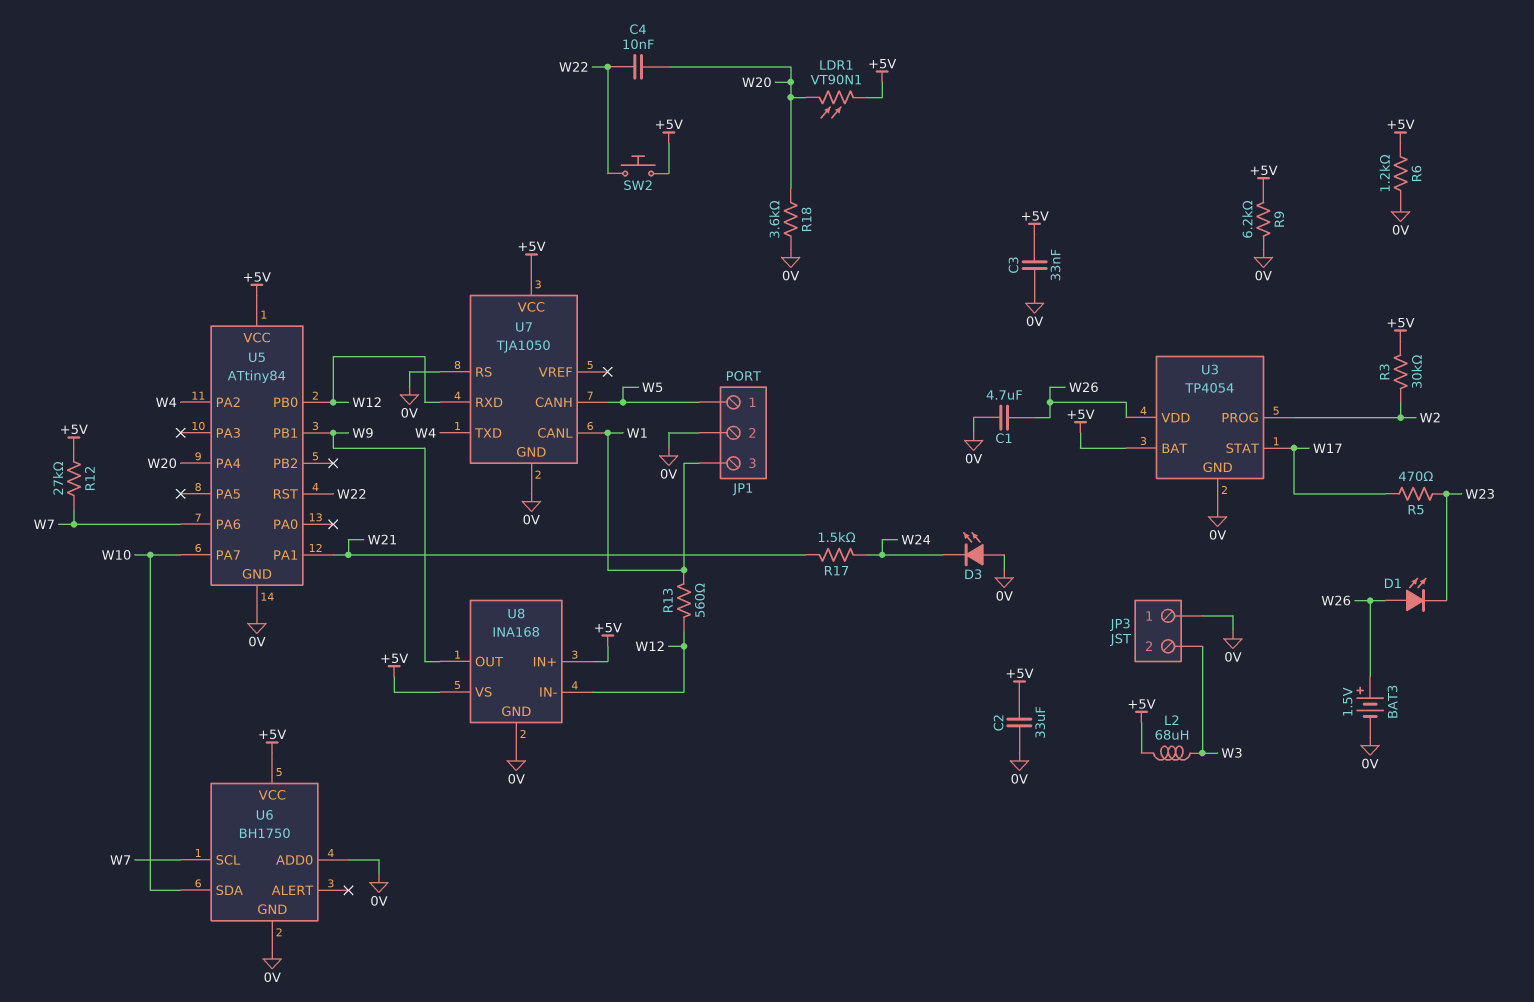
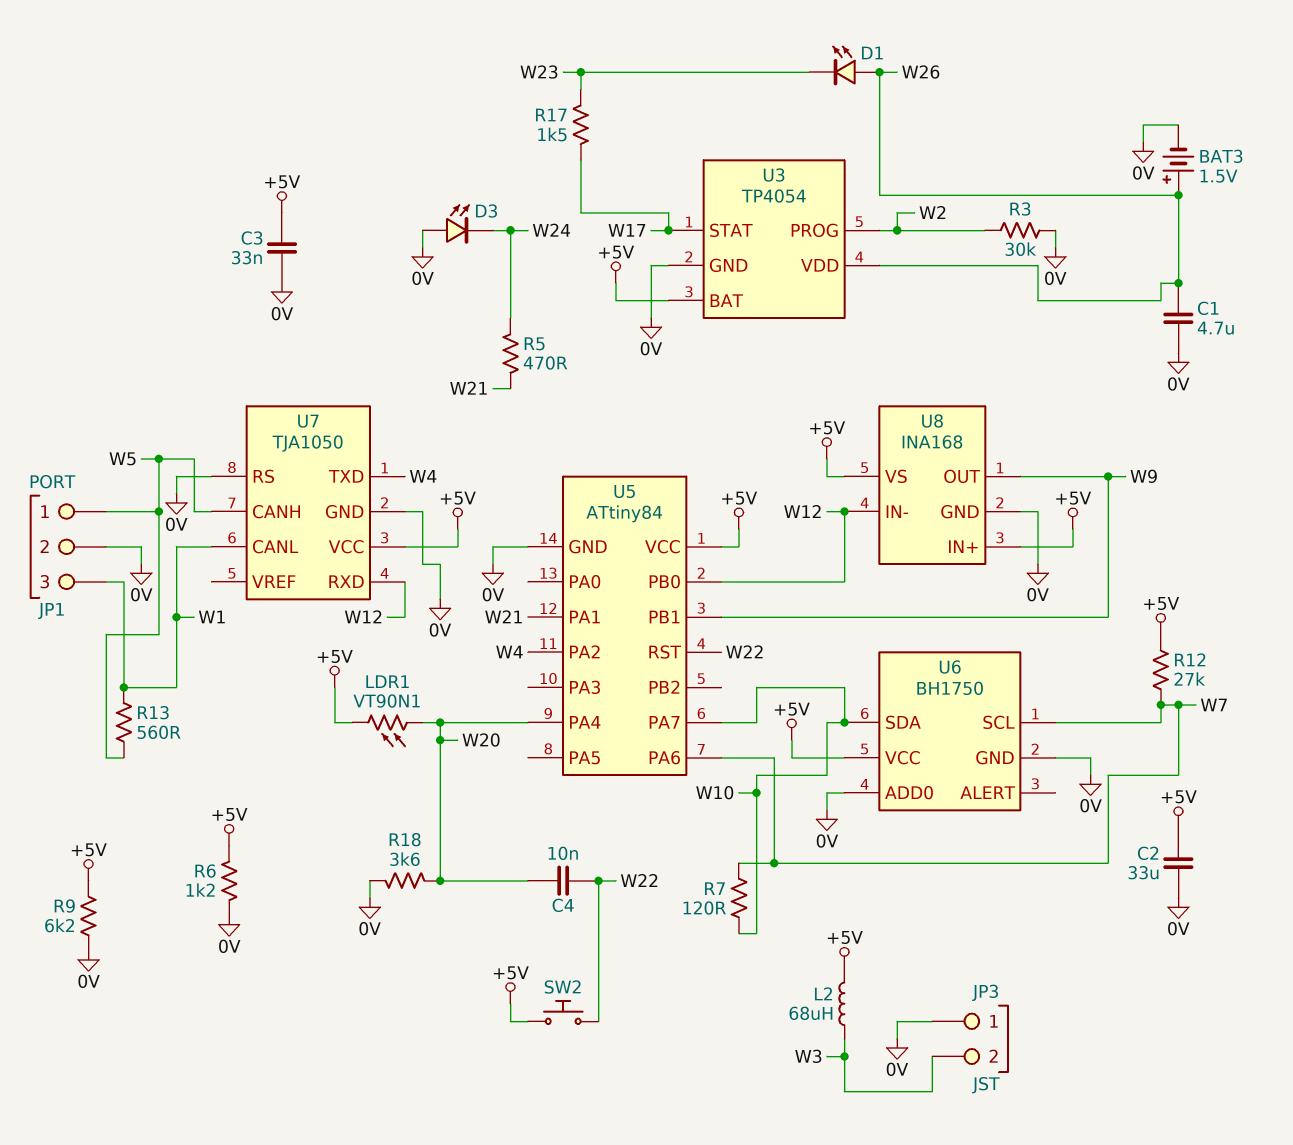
R3: 30k (+5V, W2) -> 30k (0V, W2)
R5: 470 (W17, W23) -> 470 (W21, W24)
R7: none -> 120 (W7, W10)
R13: 560 (W1, W12) -> 560 (W1, W5)
R17: 1.5k (W21, W24) -> 1.5k (W17, W23)

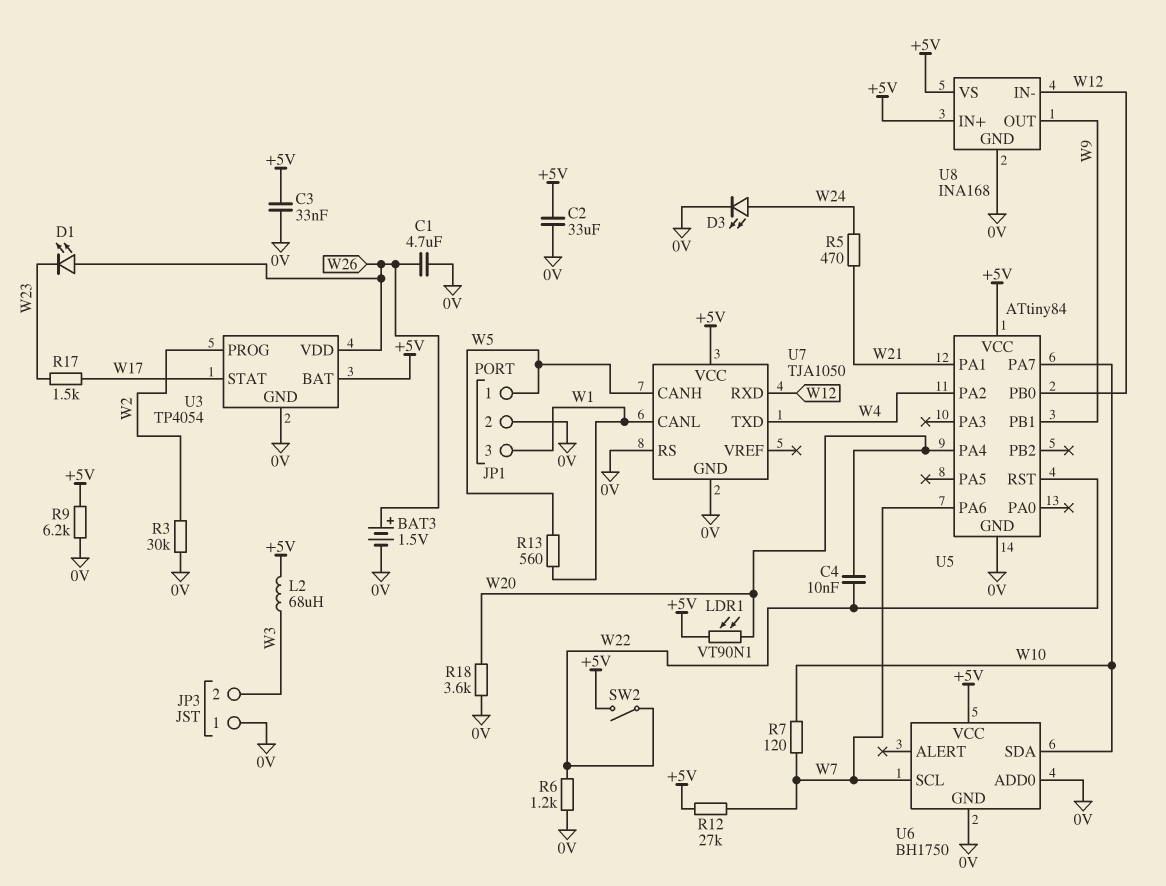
D3: LED (A 0V, K W24) -> LED (A W24, K 0V)
R6: 1.2k (+5V, 0V) -> 1.2k (0V, W22)
SW2: button (+5V, W22) -> switch (+5V, W22)

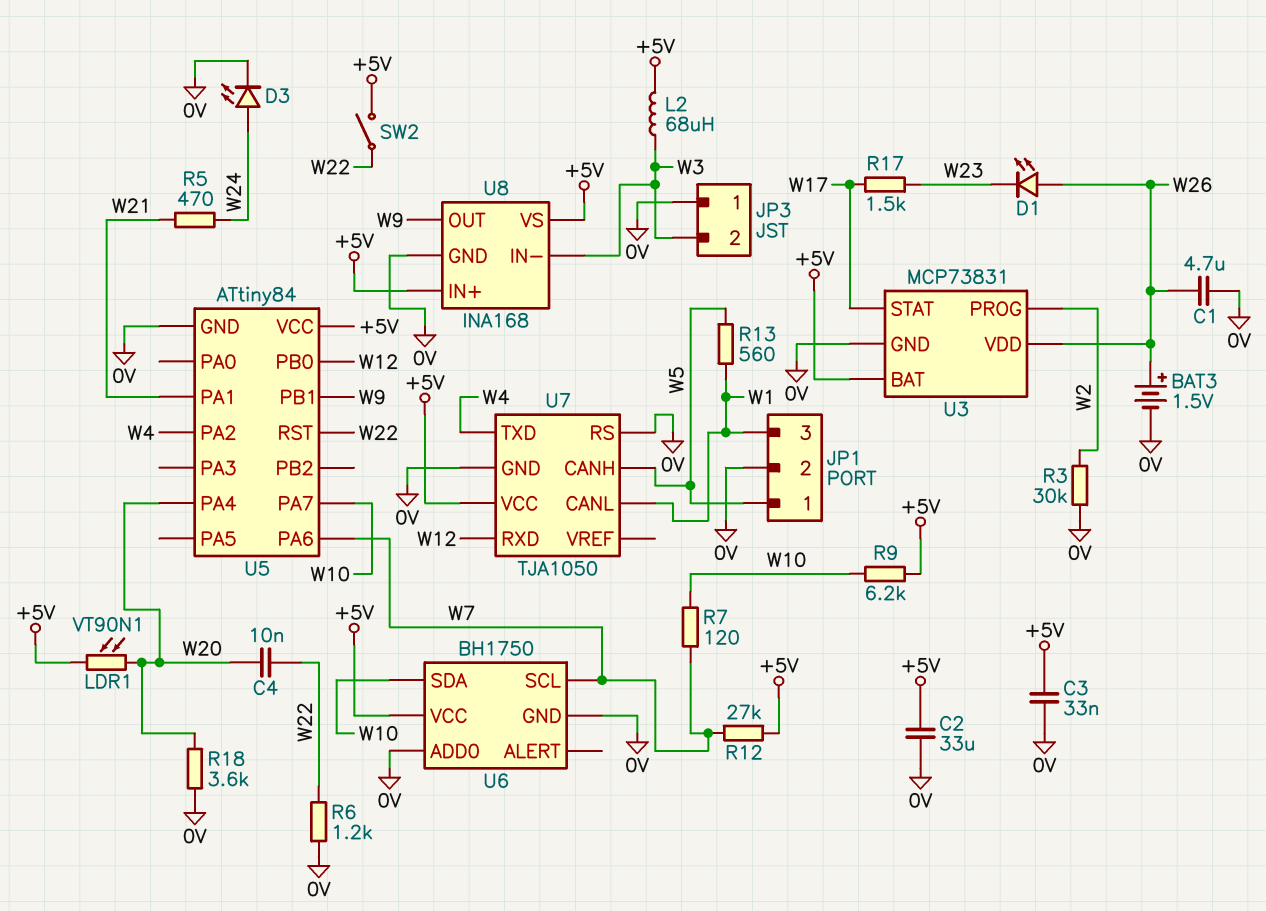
R9: 6.2k (+5V, 0V) -> 6.2k (+5V, W10)
U3: TP4054 -> MCP73831
U8 pin IN-: W12 -> W3

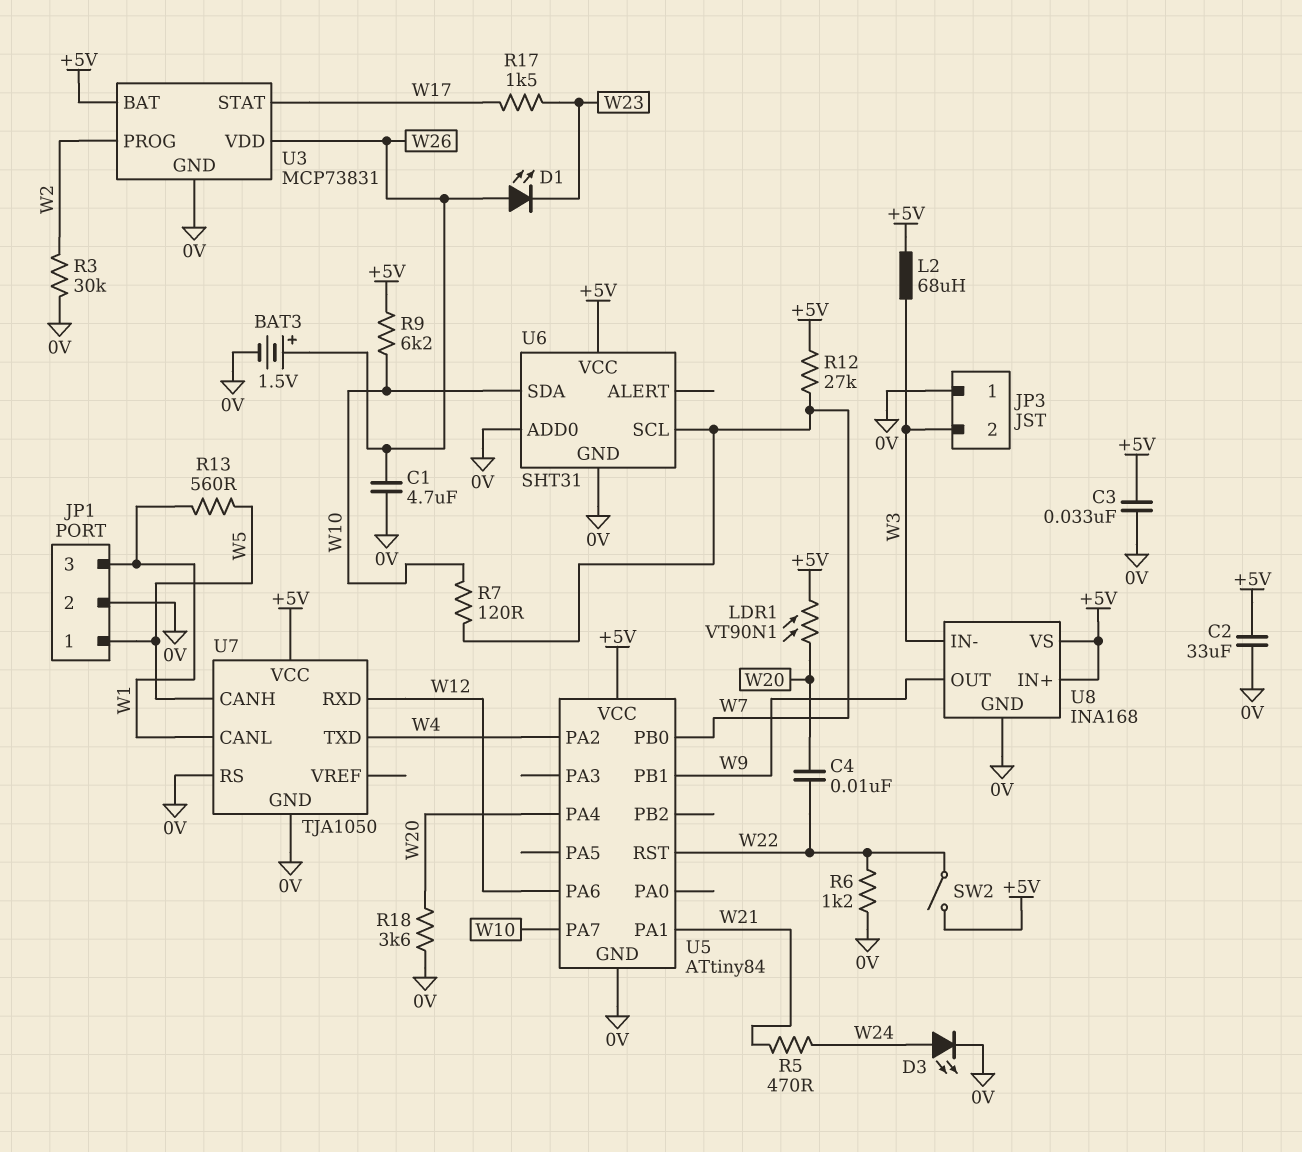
U5 pin PA6: W7 -> W12
U5 pin PB0: W12 -> W7
U6: BH1750 -> SHT31

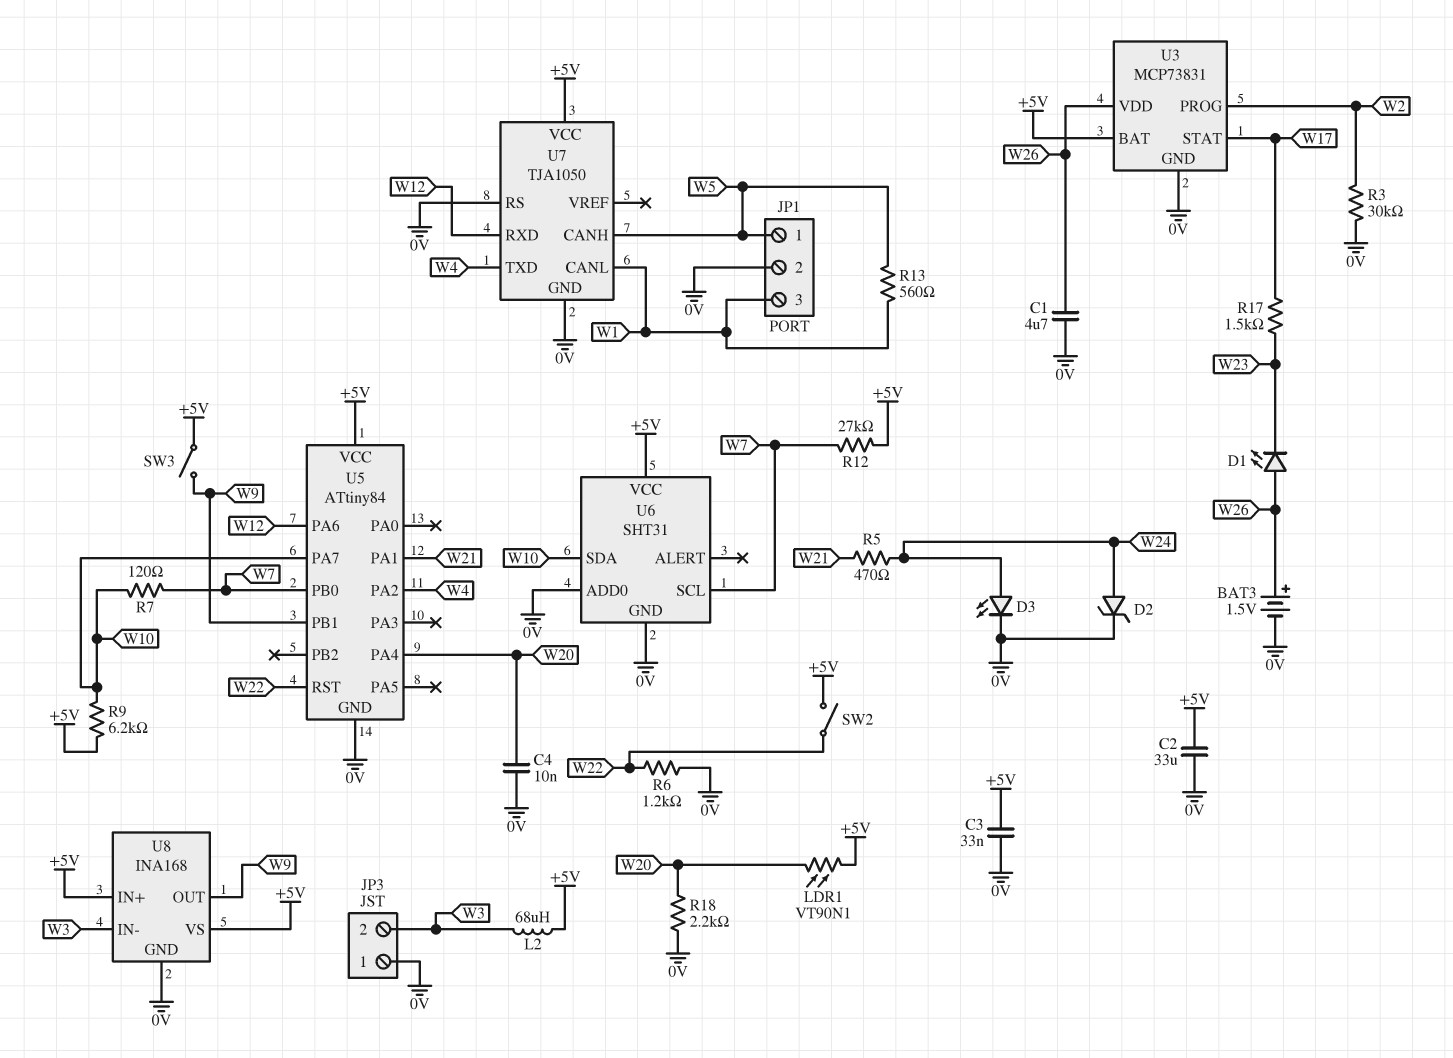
C4: 10nF (W20, W22) -> 10nF (0V, W20)
D2: none -> zener (A W24, K 0V)
R18: 3.6k (0V, W20) -> 2.2k (0V, W20)
SW3: none -> switch (+5V, W9)

